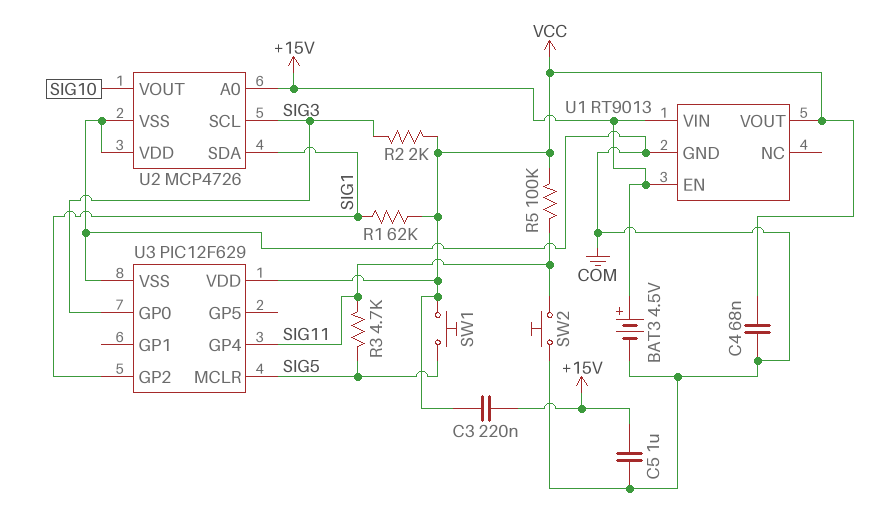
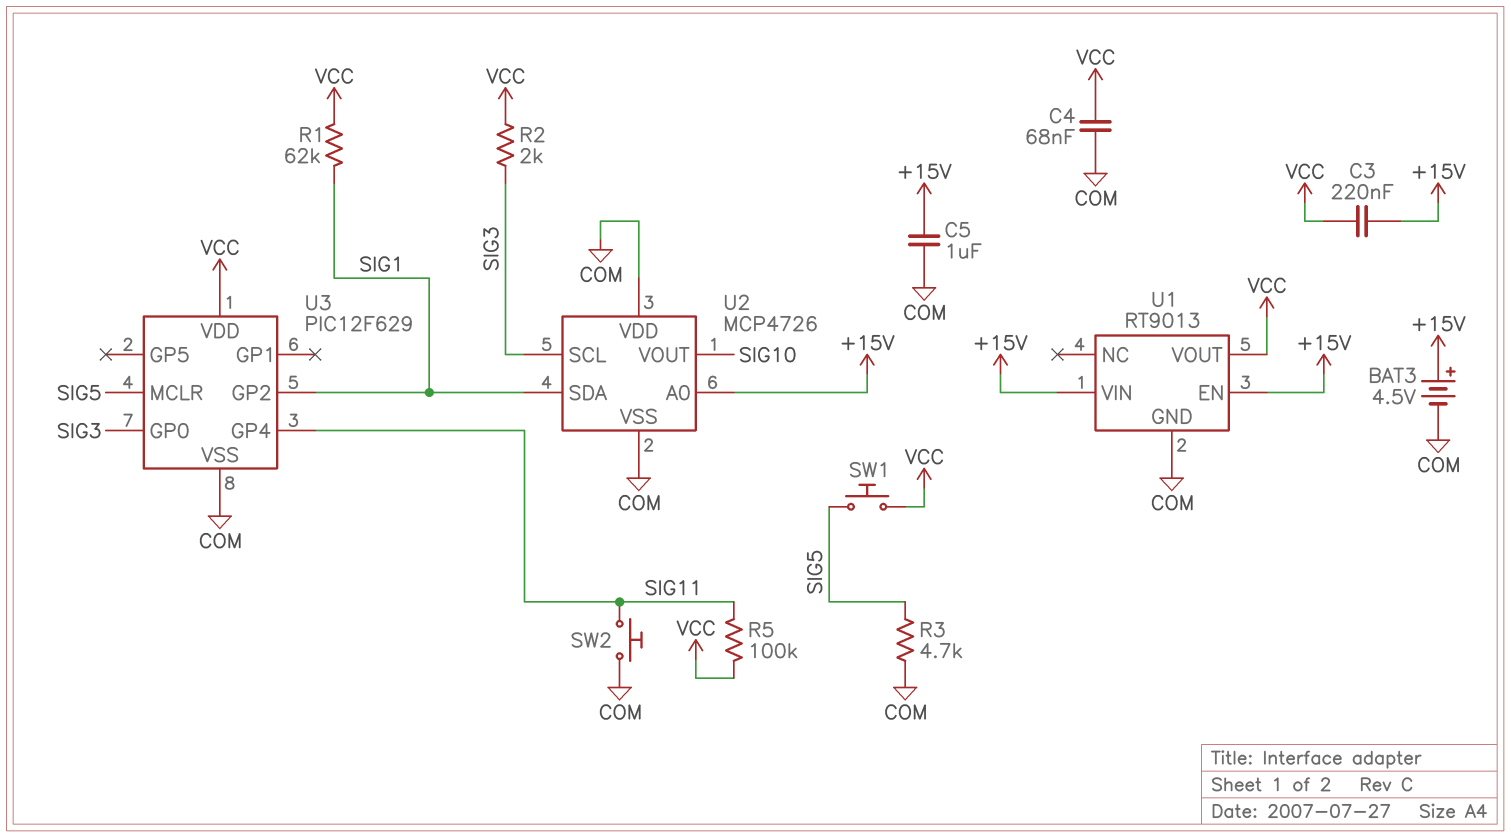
R3: 4.7k (SIG5, SIG11) -> 4.7k (COM, SIG5)

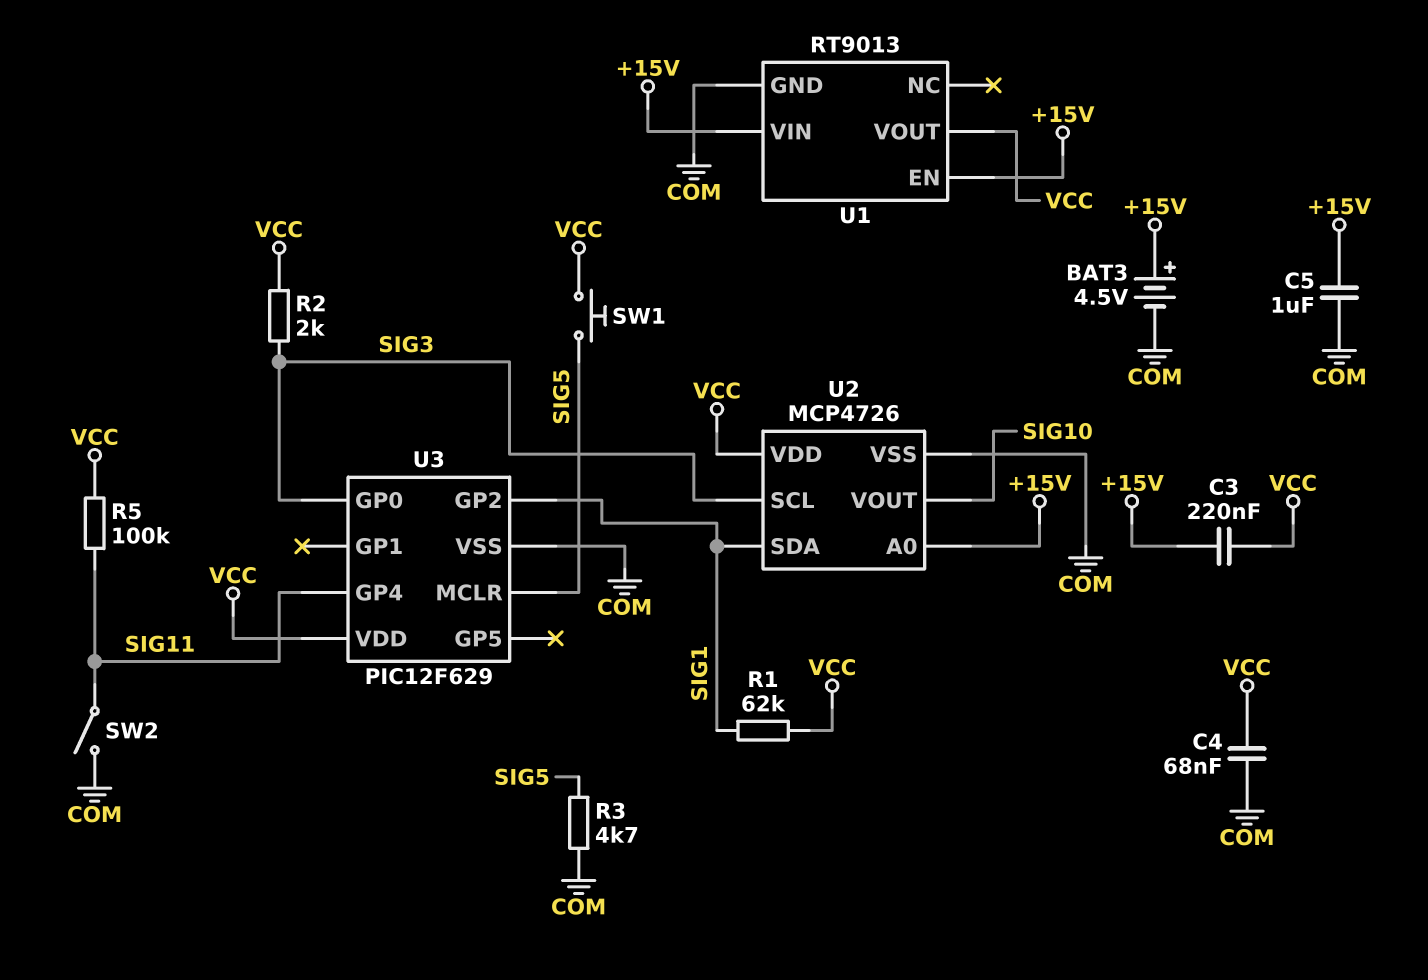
SW2: button (COM, SIG11) -> switch (COM, SIG11)
U2 pin VDD: COM -> VCC

